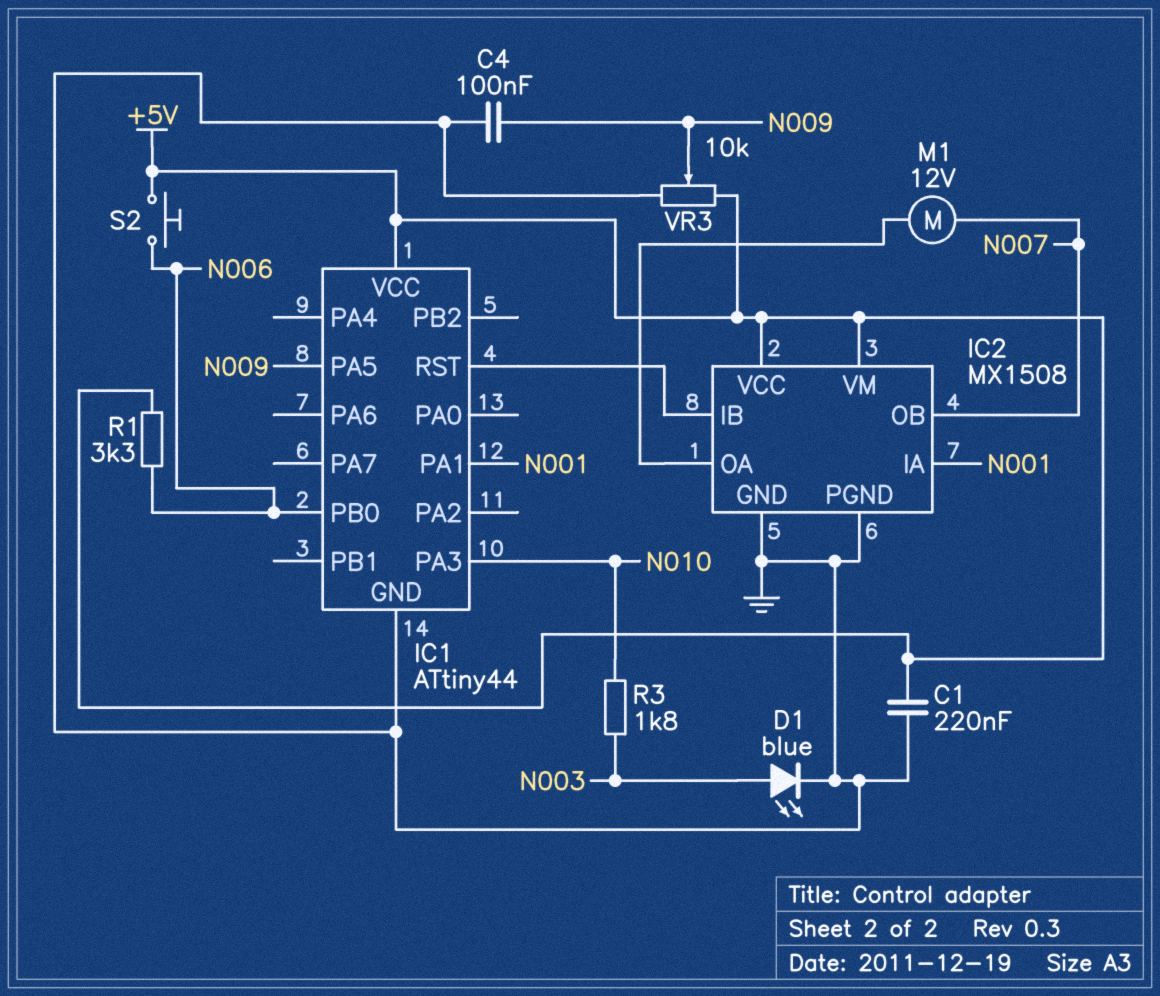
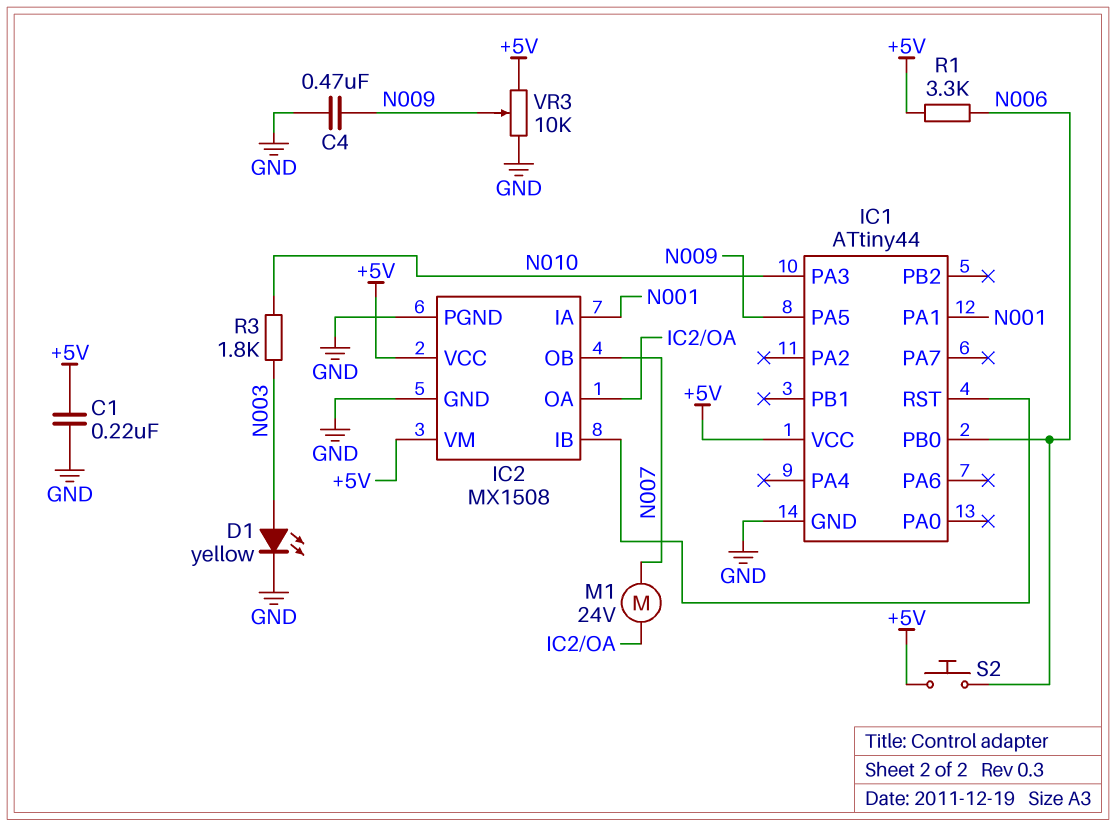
C4: 100nF (GND, N009) -> 470nF (GND, N009)
D1: LED blue (A N003, K GND) -> LED yellow (A N003, K GND)
M1: motor 12V (IC2/OA, N007) -> motor 24V (IC2/OA, N007)

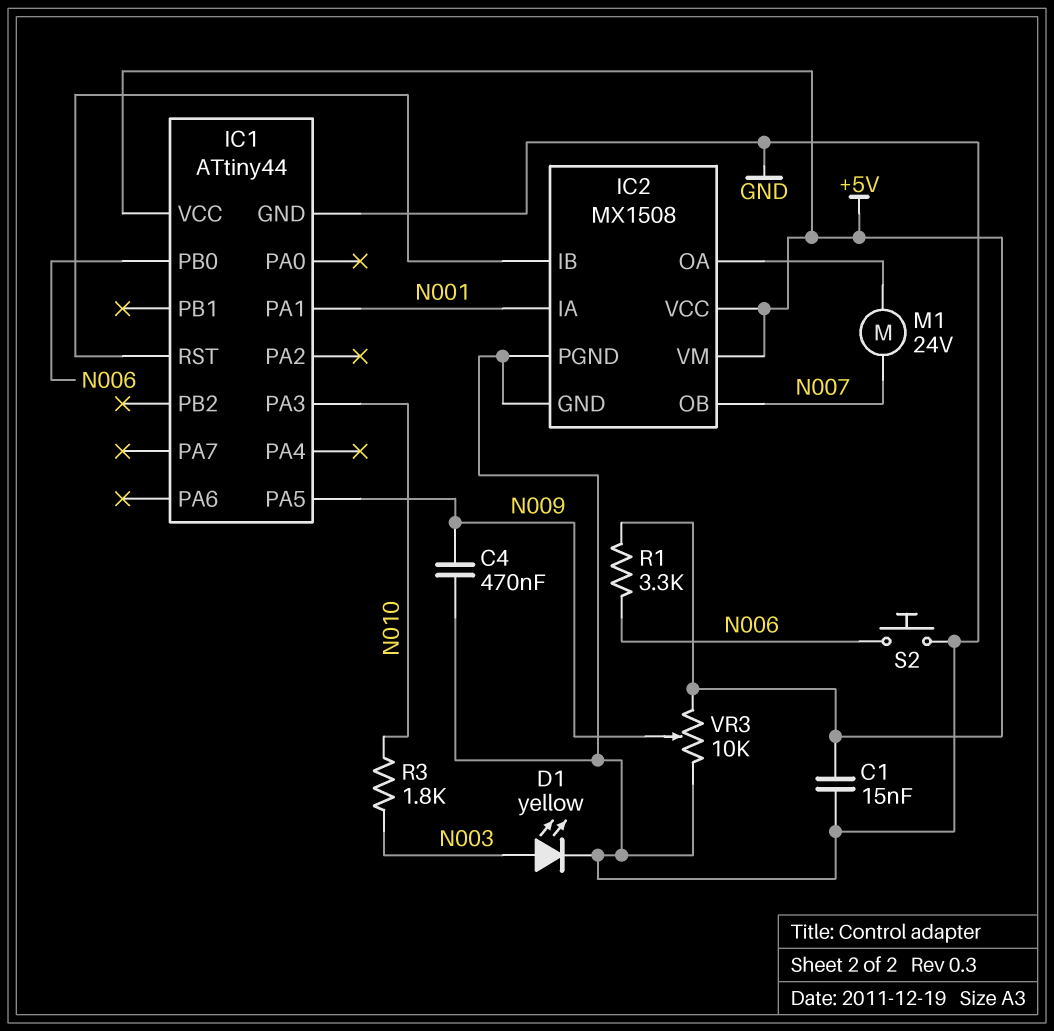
C1: 220nF (+5V, GND) -> 15nF (+5V, GND)
S2: button (+5V, N006) -> button (GND, N006)

